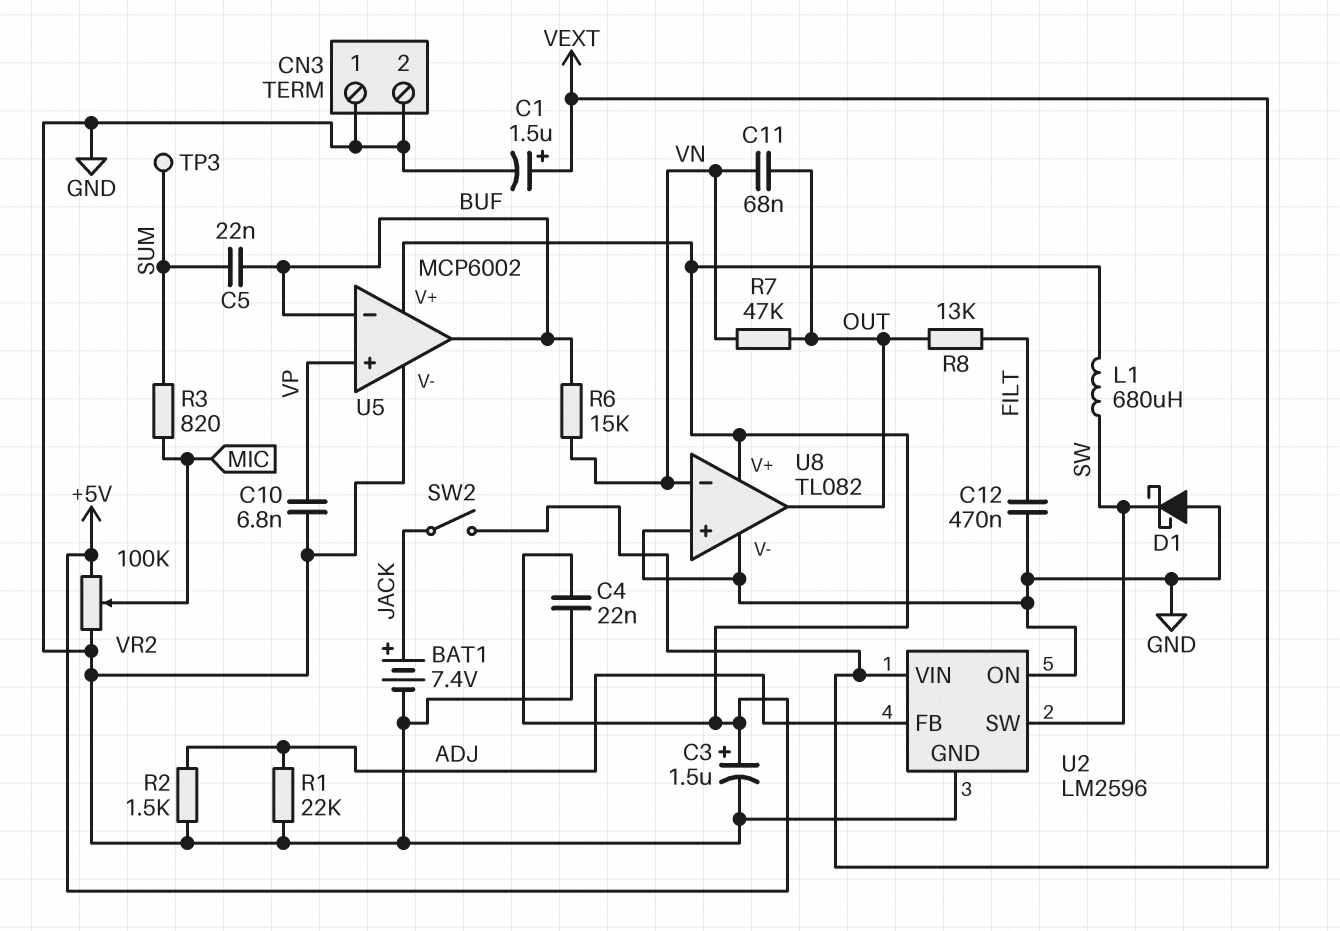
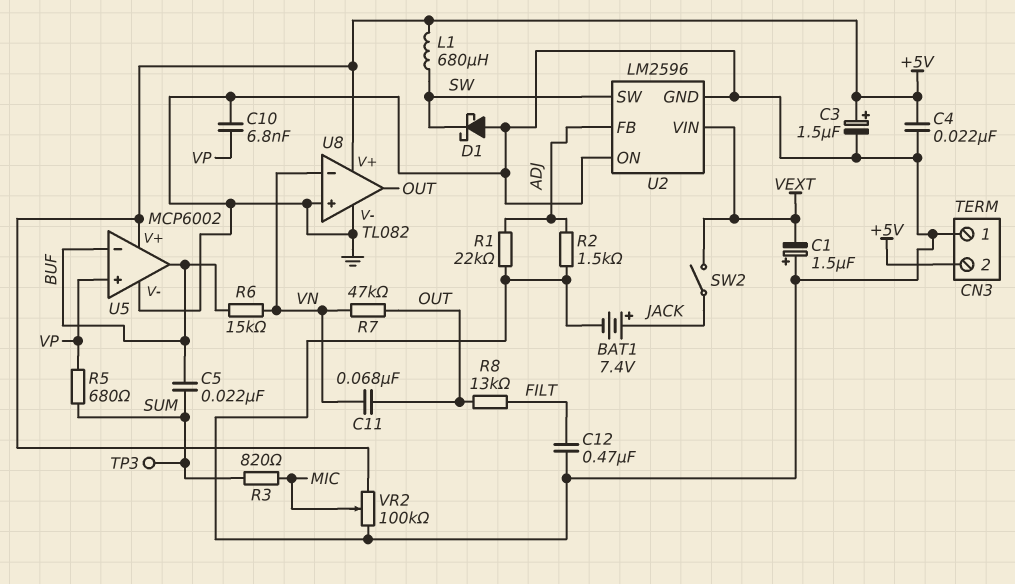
C1: 1.5uF (plus VEXT, minus GND) -> 1.5uF (plus GND, minus VEXT)
CN3 pin 2: GND -> +5V
R5: none -> 680 (SUM, VP)

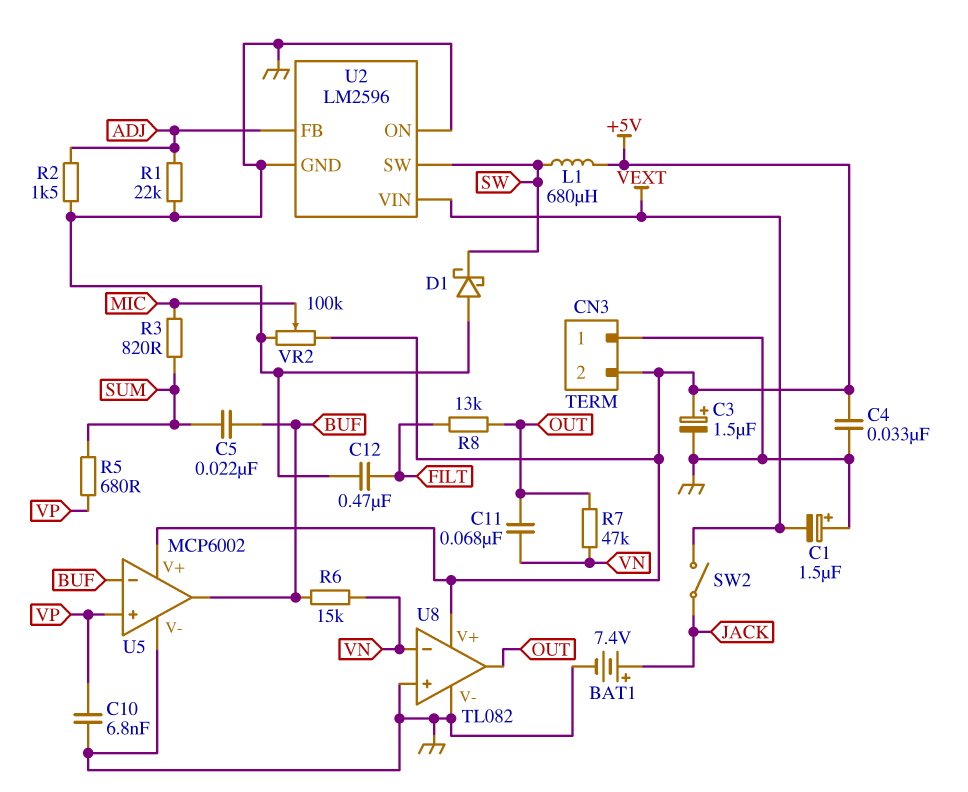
C4: 22nF (+5V, GND) -> 33nF (+5V, GND)
TP3: test point (SUM) -> none

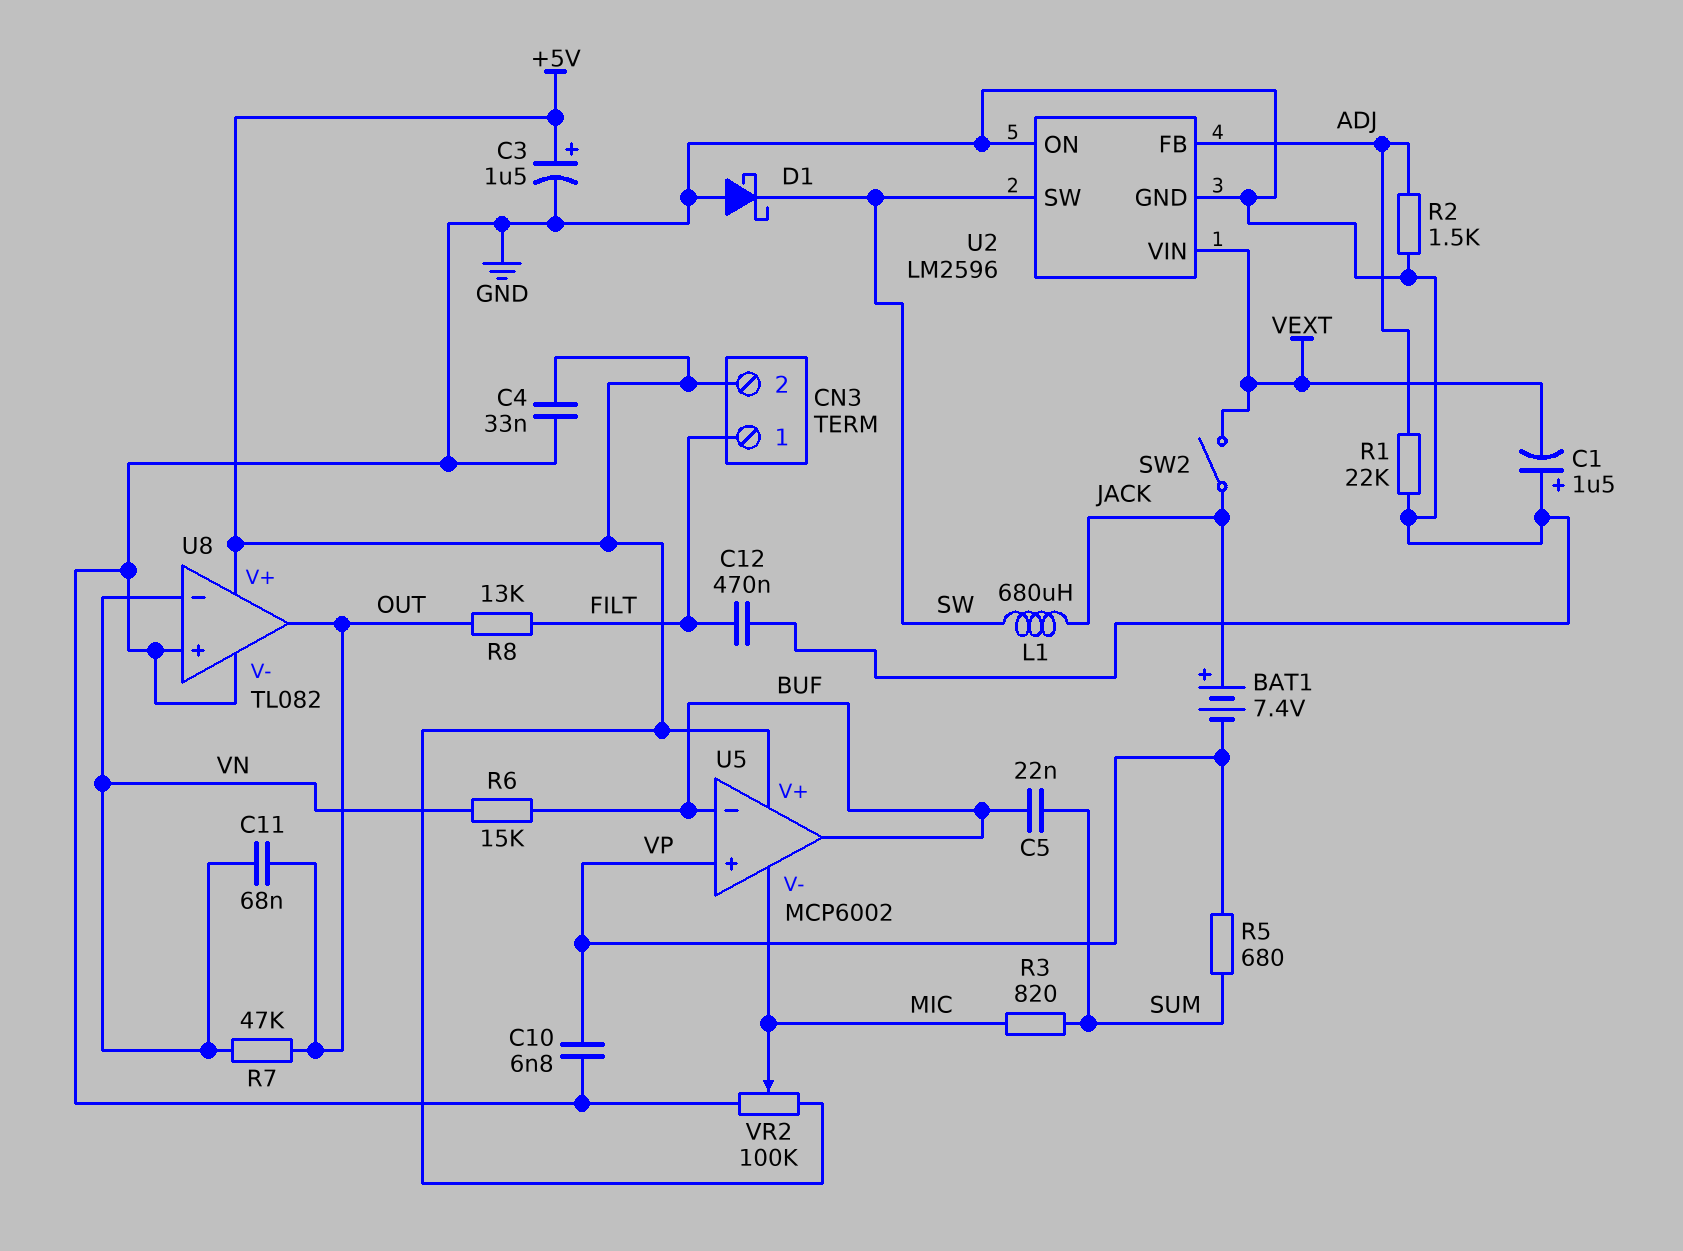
BAT1: 7.4V (plus JACK, minus GND) -> 7.4V (plus JACK, minus VP)
CN3 pin 1: GND -> FILT
L1: 680uH (+5V, SW) -> 680uH (JACK, SW)
U5 pin V-: GND -> MIC

